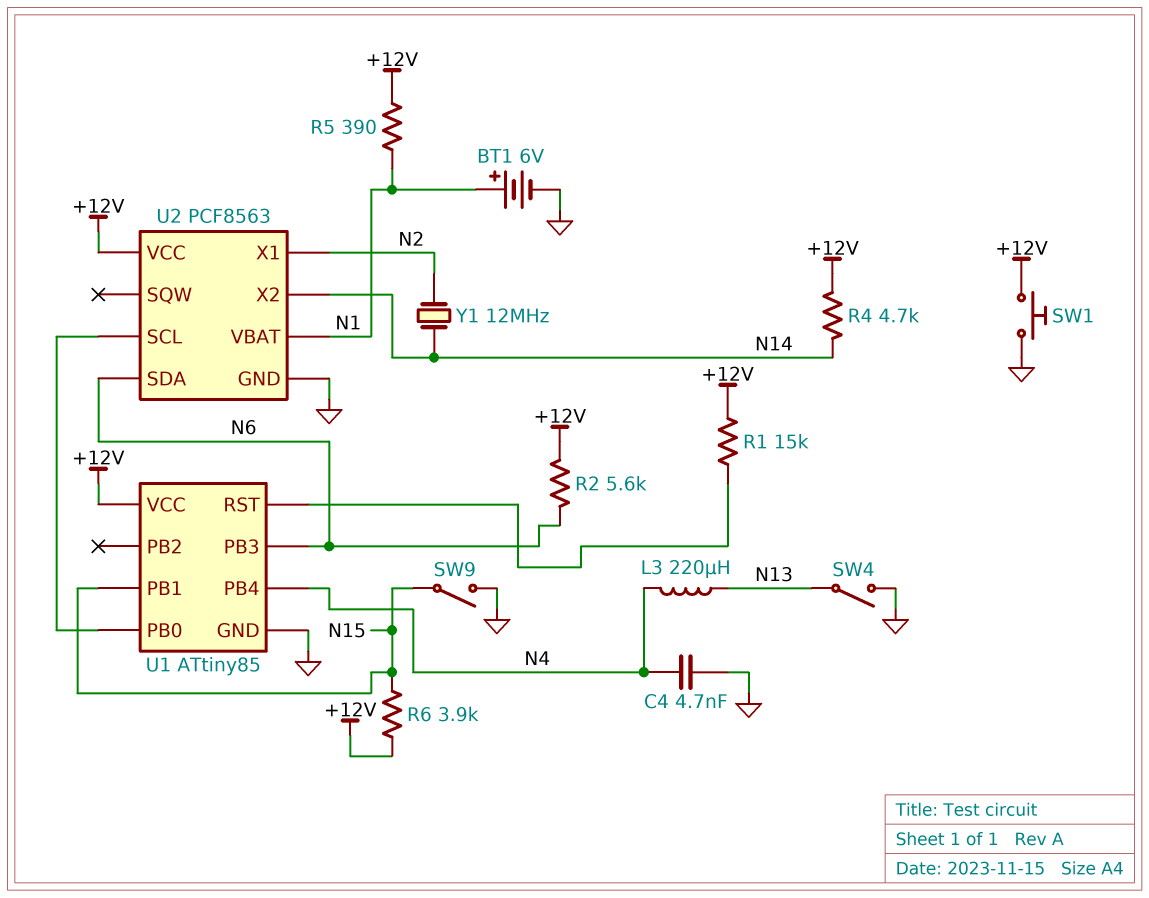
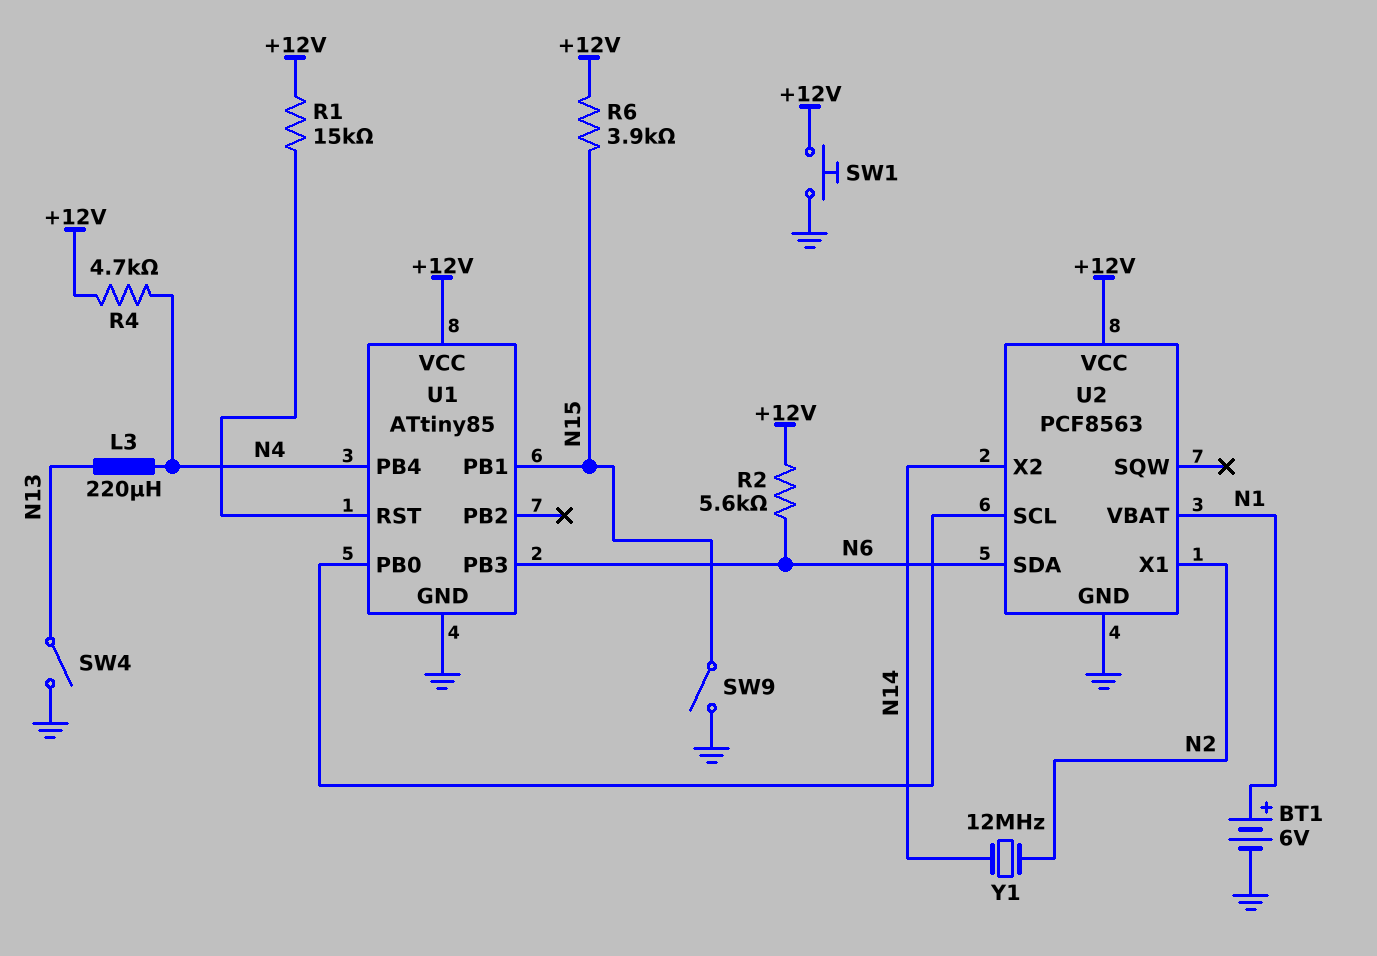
C4: 4.7nF (GND, N4) -> none
R4: 4.7k (+12V, N14) -> 4.7k (+12V, N4)
R5: 390 (+12V, N1) -> none

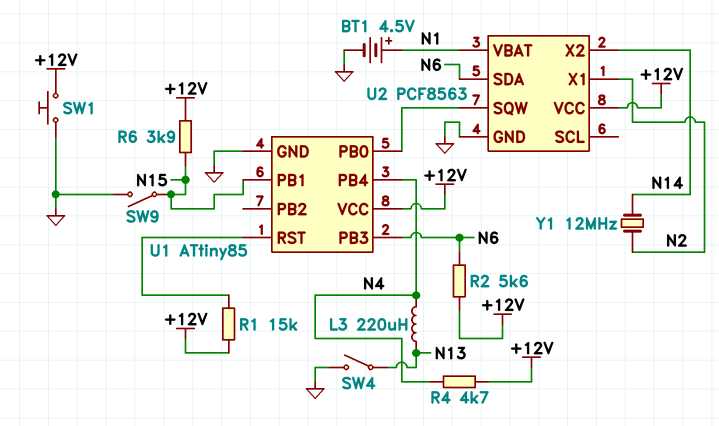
BT1: 6V (plus N1, minus GND) -> 4.5V (plus N1, minus GND)
U2 pin SCL: U1/PB0 -> none
U2 pin SQW: none -> U1/PB0

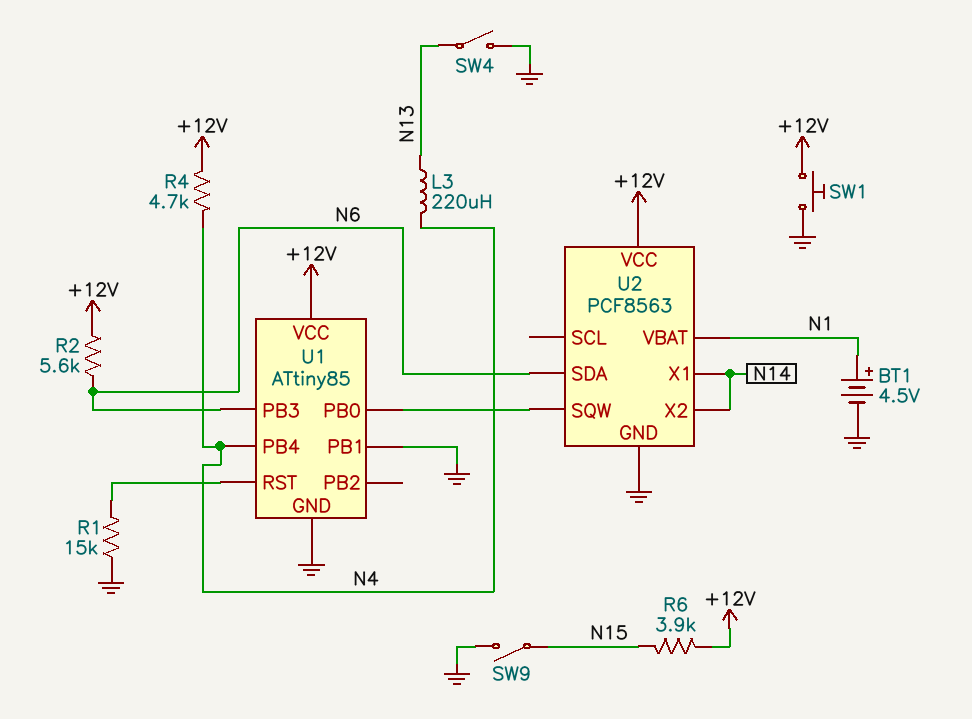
R1: 15k (+12V, U1/RST) -> 15k (GND, U1/RST)
U1 pin PB1: N15 -> GND
U2 pin X1: N2 -> N14
Y1: 12MHz (N2, N14) -> none

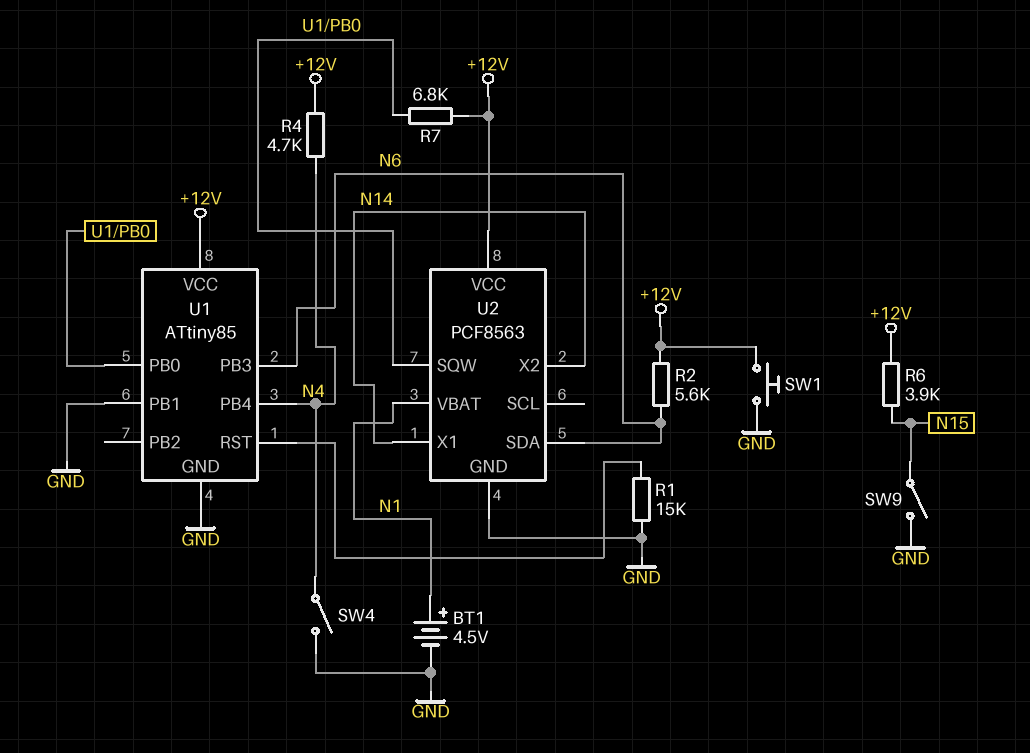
L3: 220uH (N4, N13) -> none
R7: none -> 6.8k (+12V, U1/PB0)
SW4: switch (GND, N13) -> switch (GND, N4)

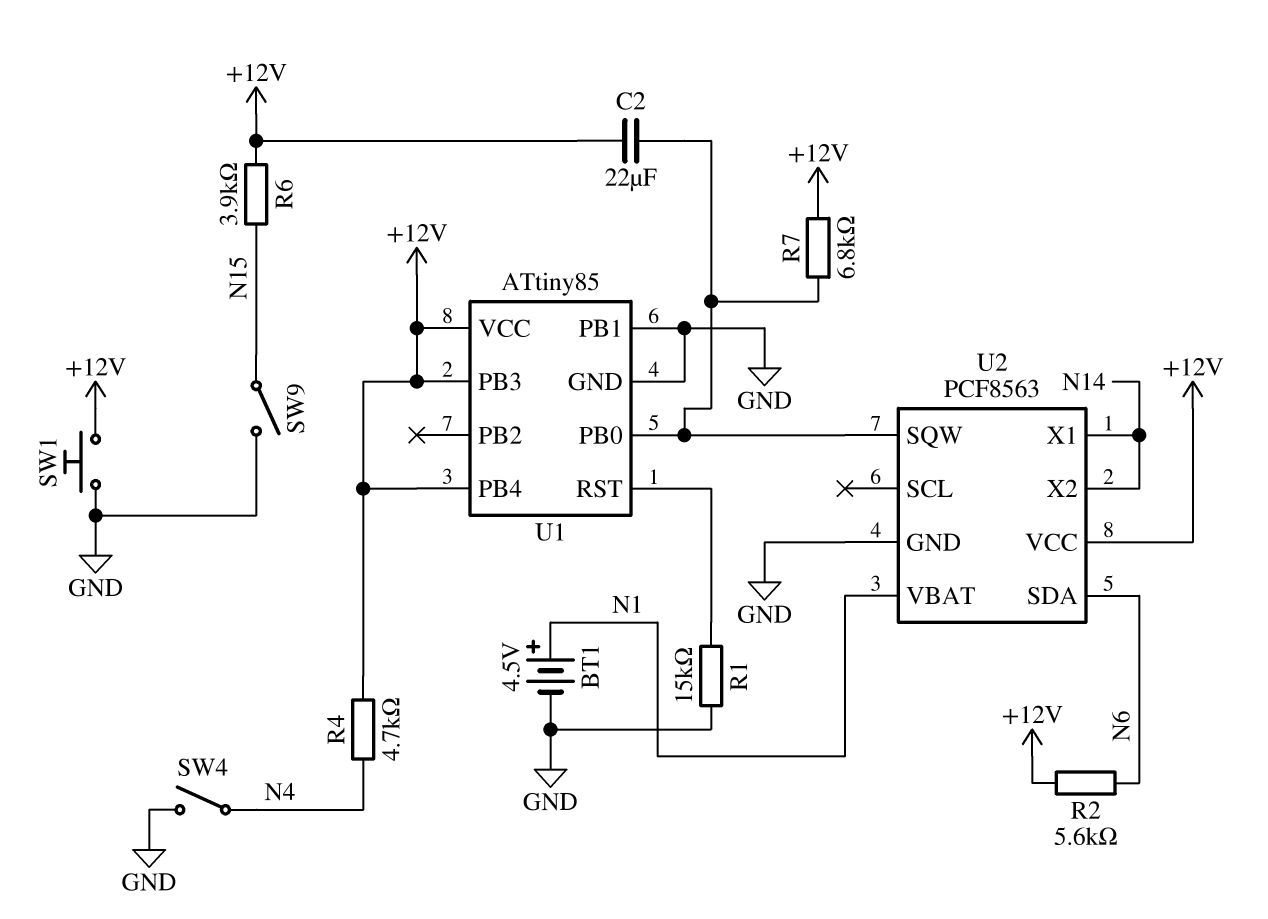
C2: none -> 22uF (+12V, U1/PB0)
U1 pin PB3: N6 -> +12V
U1 pin PB4: N4 -> +12V

